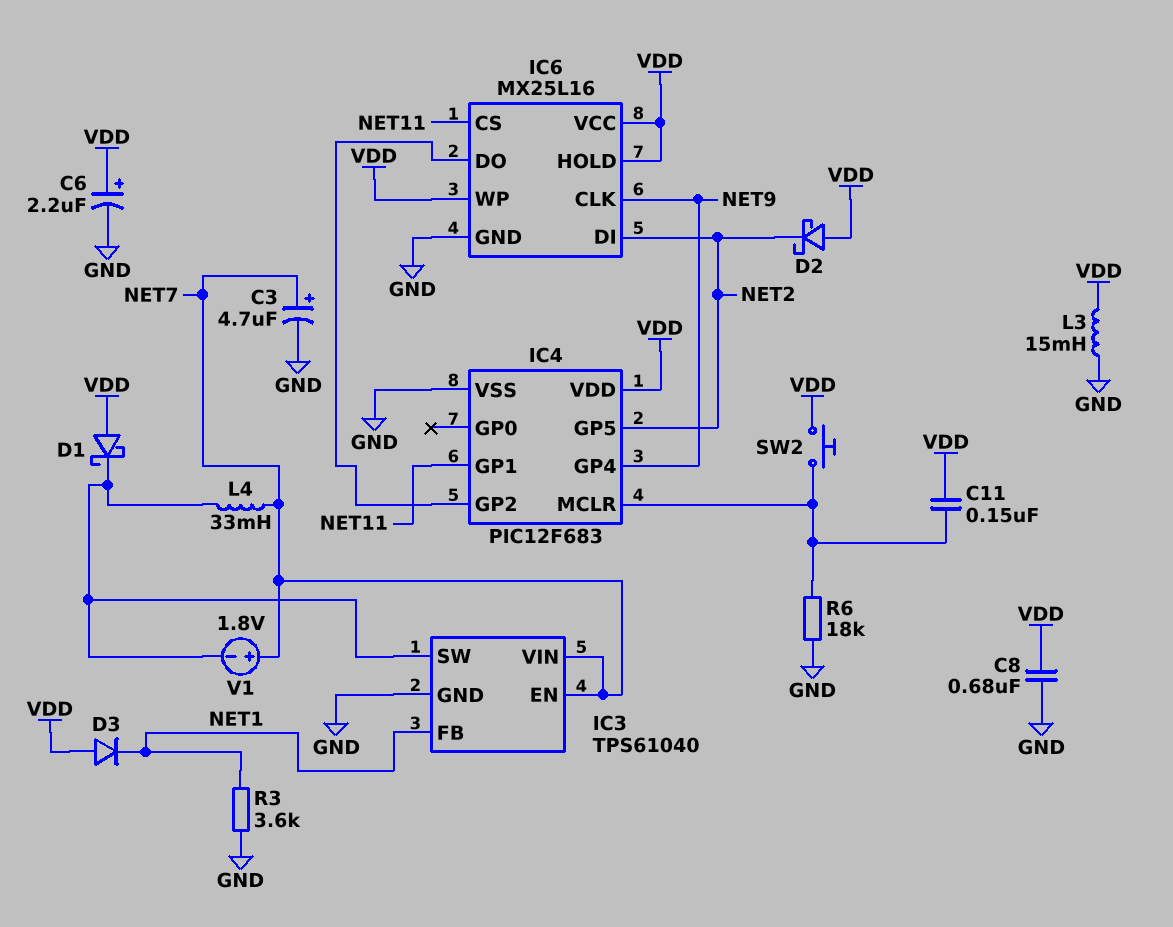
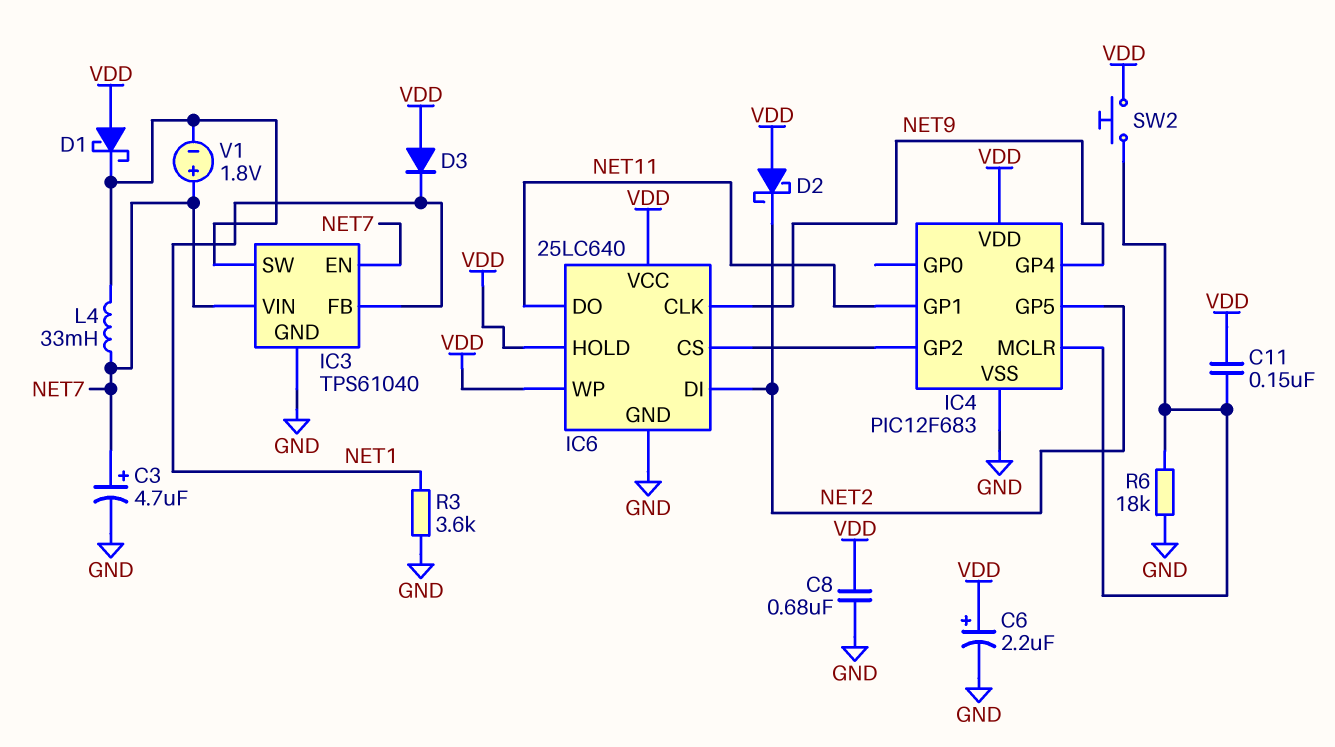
IC6: MX25L16 -> 25LC640
IC6 pin CS: NET11 -> IC4/GP2
IC6 pin DO: IC4/GP2 -> NET11
L3: 15mH (GND, VDD) -> none

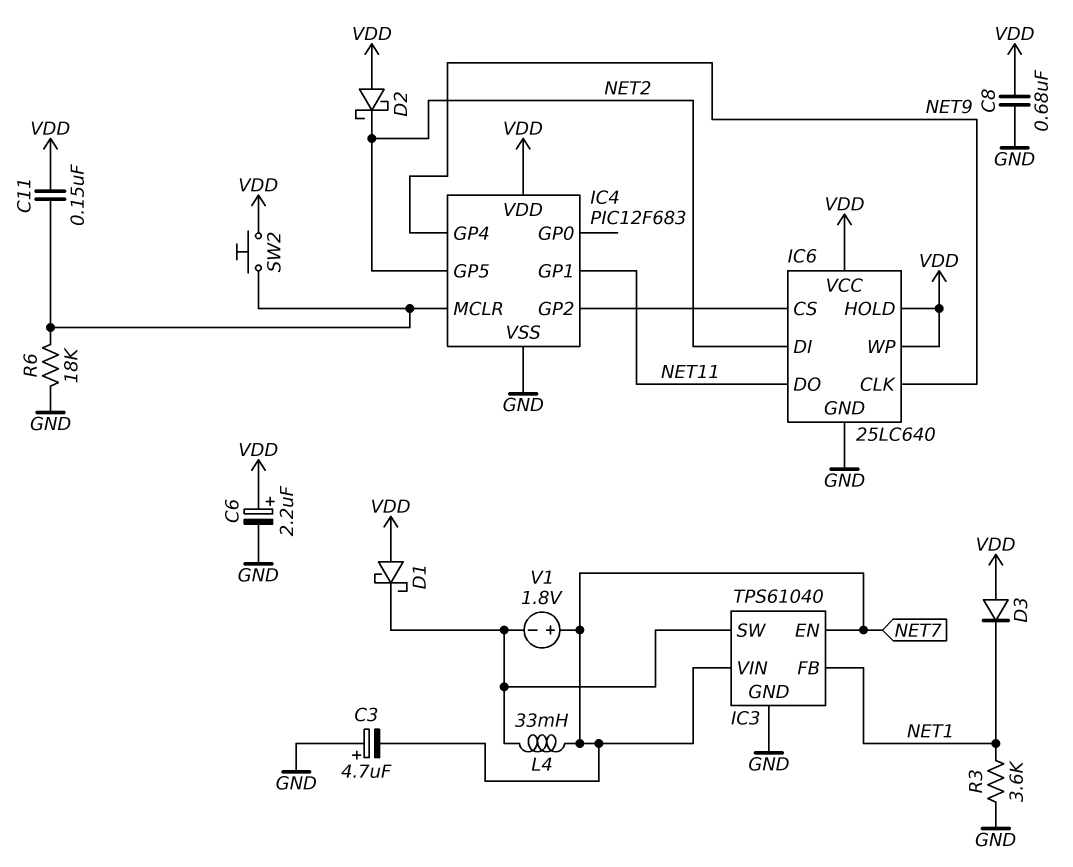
C3: 4.7uF (plus NET7, minus GND) -> 4.7uF (plus GND, minus NET7)

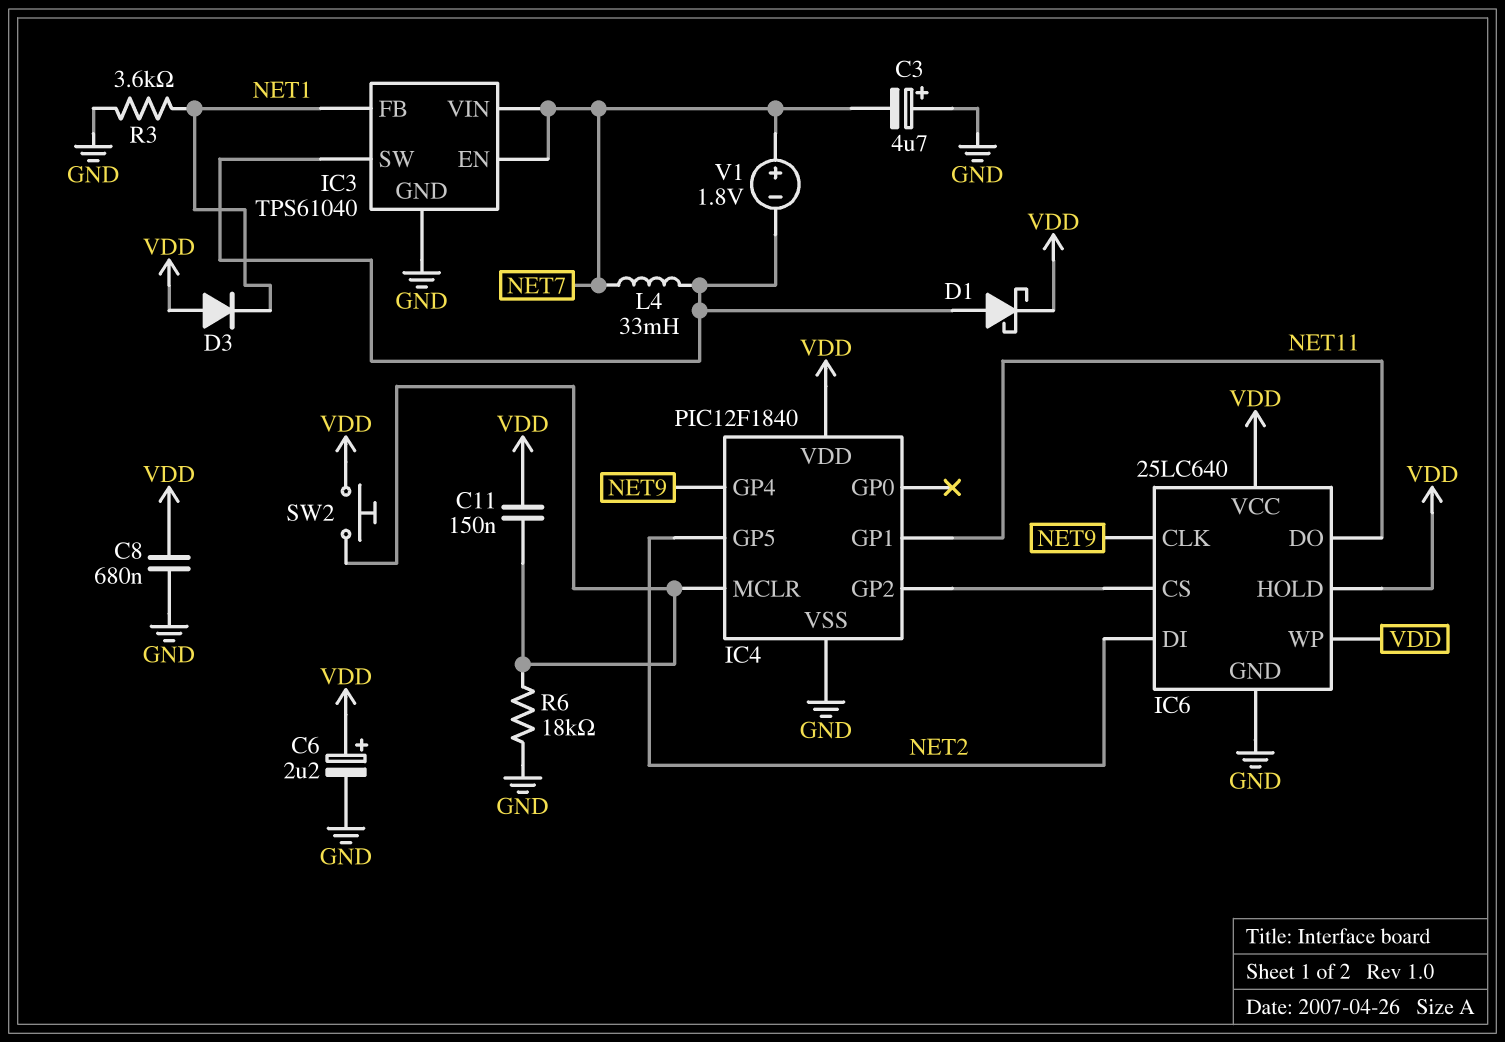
D1: schottky (A VDD, K IC3/SW) -> schottky (A IC3/SW, K VDD)
D2: schottky (A VDD, K NET2) -> none
IC4: PIC12F683 -> PIC12F1840

